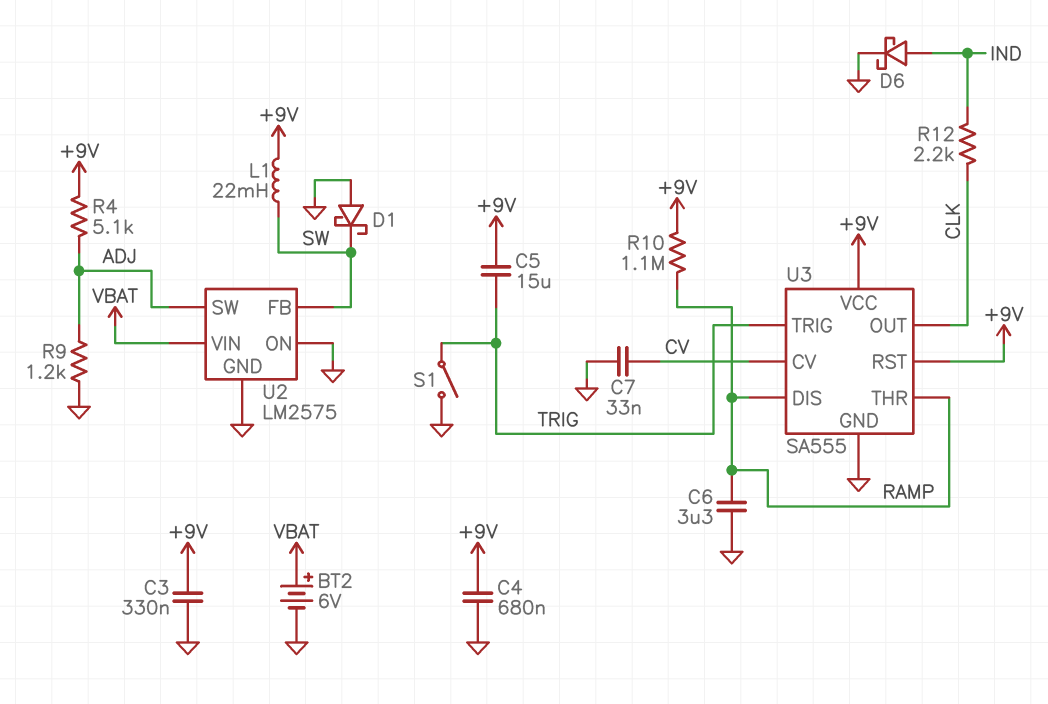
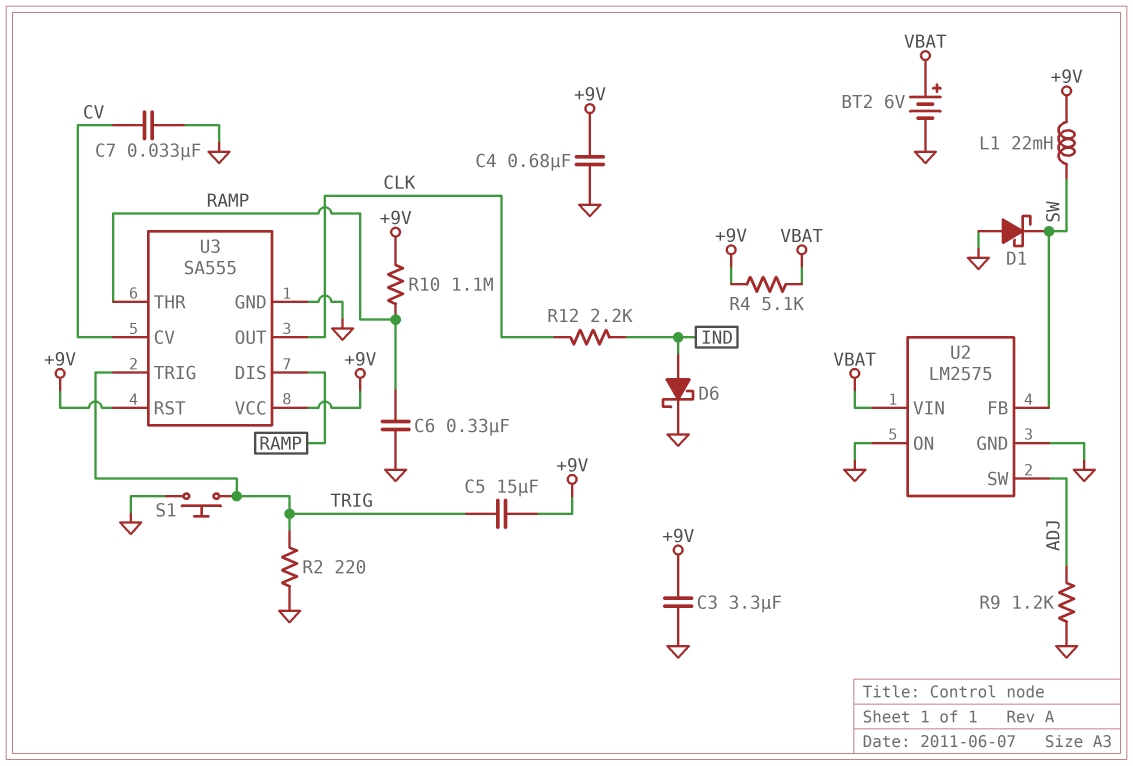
C3: 330nF (+9V, GND) -> 3.3uF (+9V, GND)
C6: 3.3uF (GND, RAMP) -> 330nF (GND, RAMP)
R2: none -> 220 (GND, TRIG)
R4: 5.1k (+9V, ADJ) -> 5.1k (+9V, VBAT)
S1: switch (GND, TRIG) -> button (GND, TRIG)

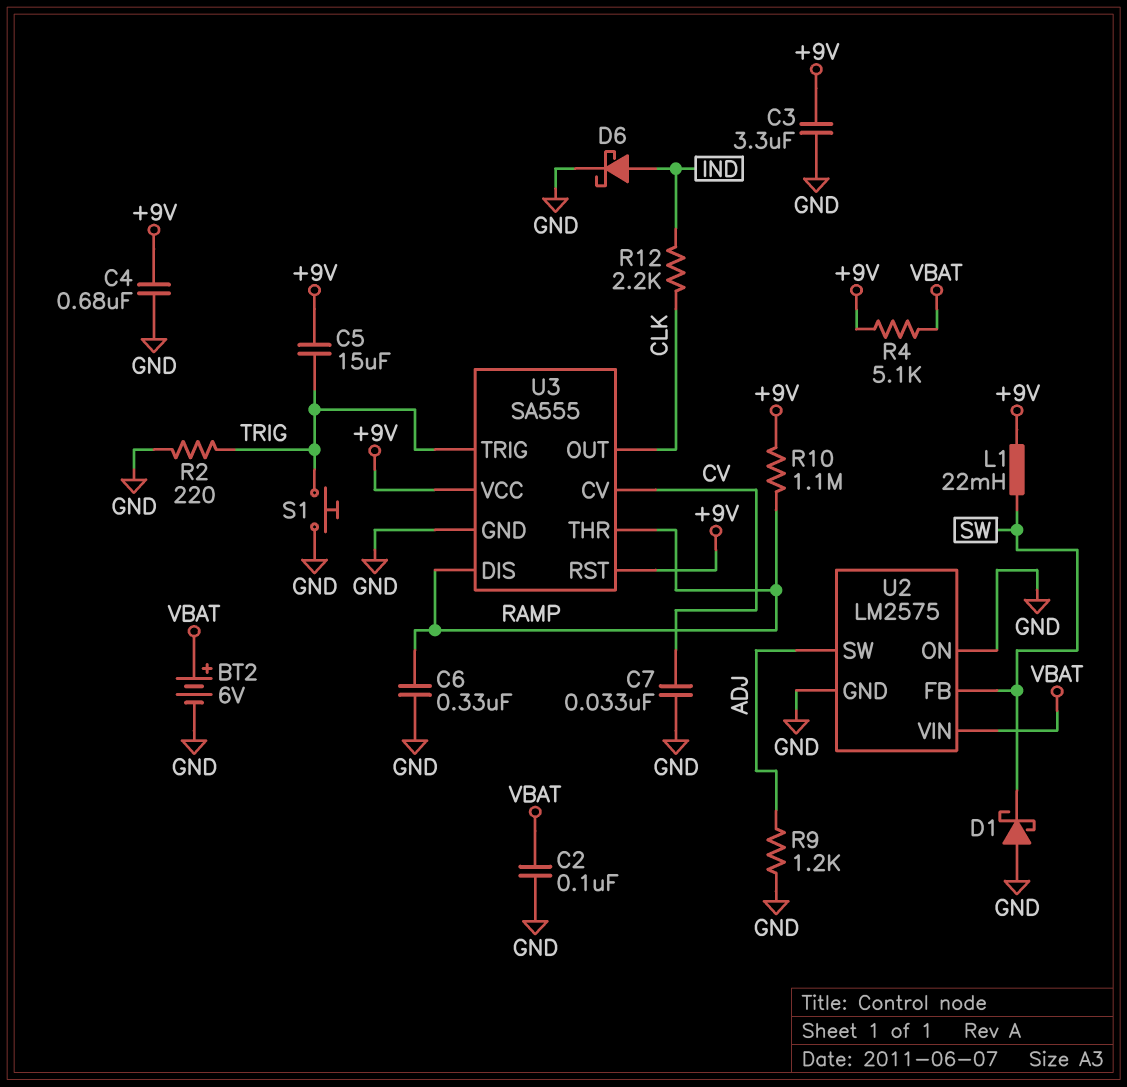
C2: none -> 100nF (GND, VBAT)

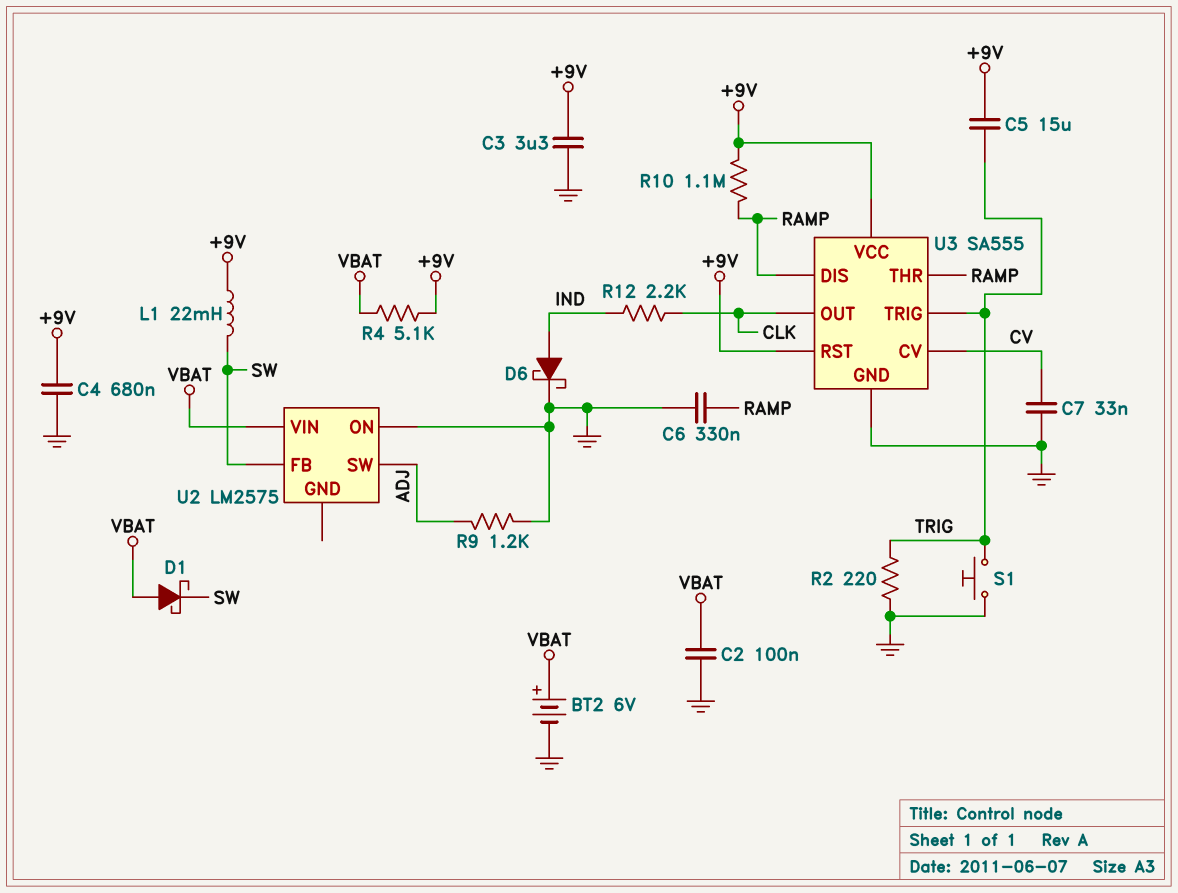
D1: schottky (A GND, K SW) -> schottky (A VBAT, K SW)
U2 pin GND: GND -> none

